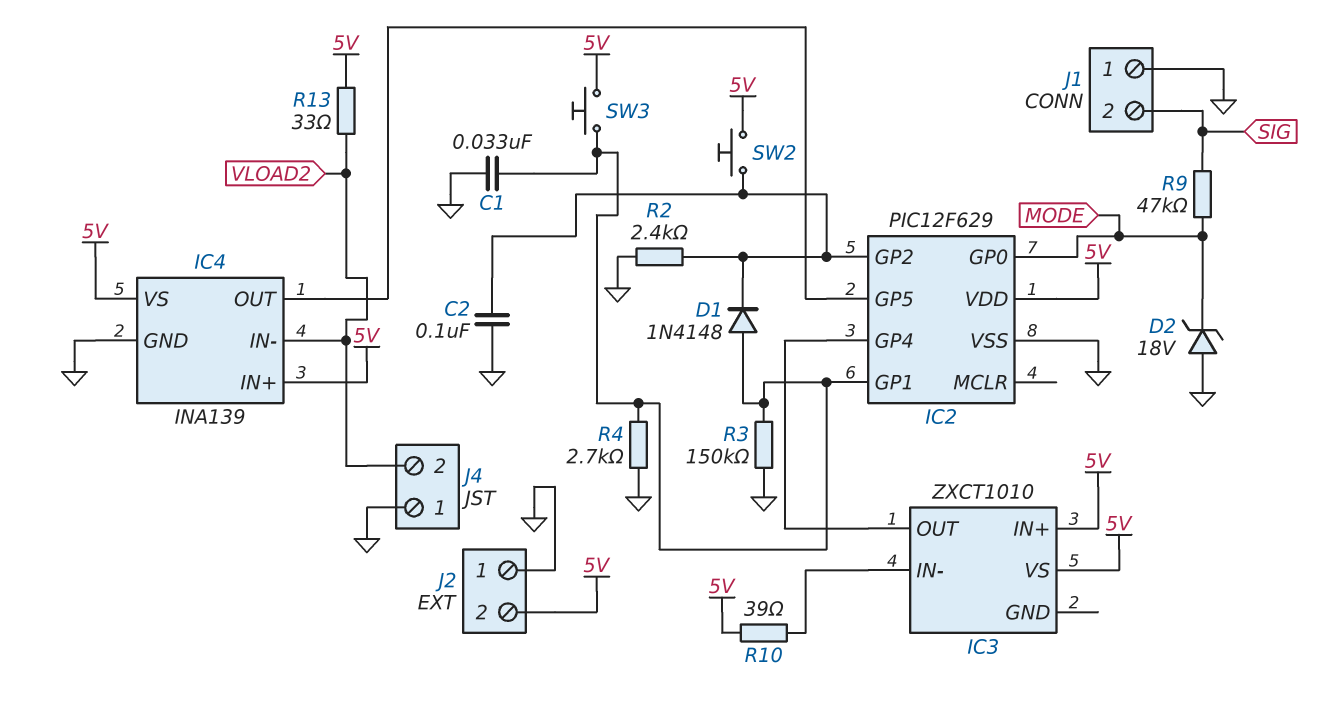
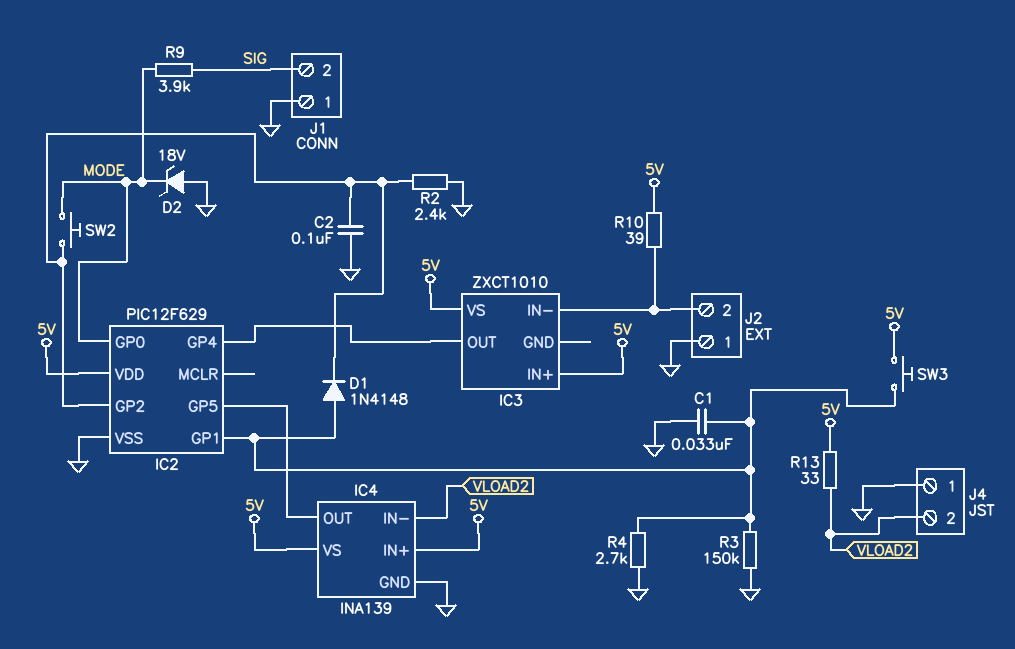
J2 pin 2: 5V -> IC3/IN-
R9: 47k (MODE, SIG) -> 3.9k (MODE, SIG)
SW2: button (5V, IC2/GP2) -> button (IC2/GP2, MODE)

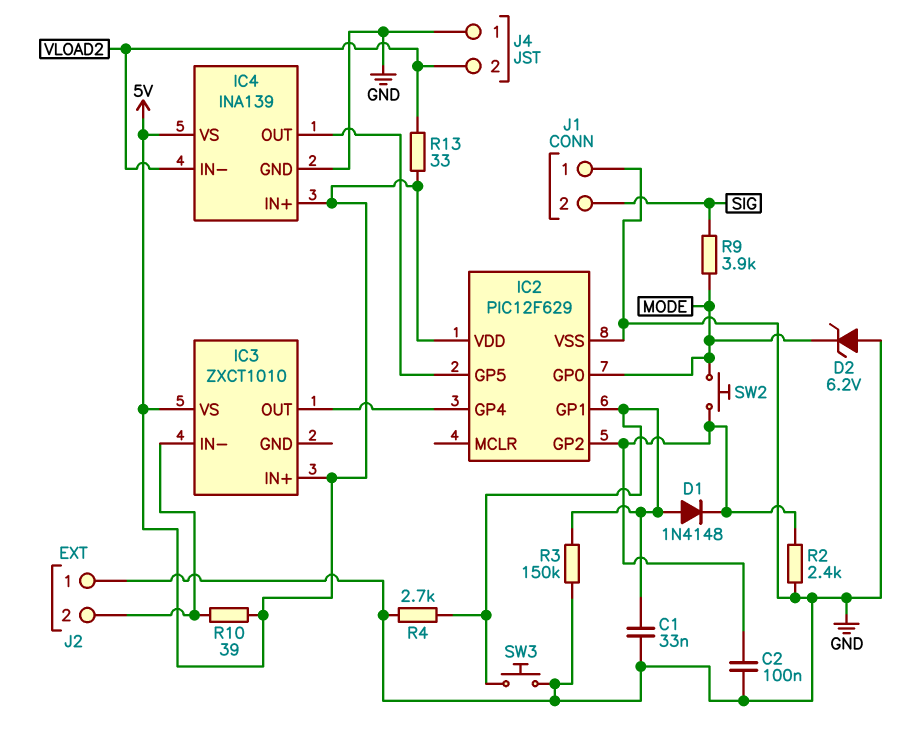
D2: zener 18V (A GND, K MODE) -> zener 6.2V (A GND, K MODE)
SW3: button (5V, IC2/GP1) -> button (GND, IC2/GP1)

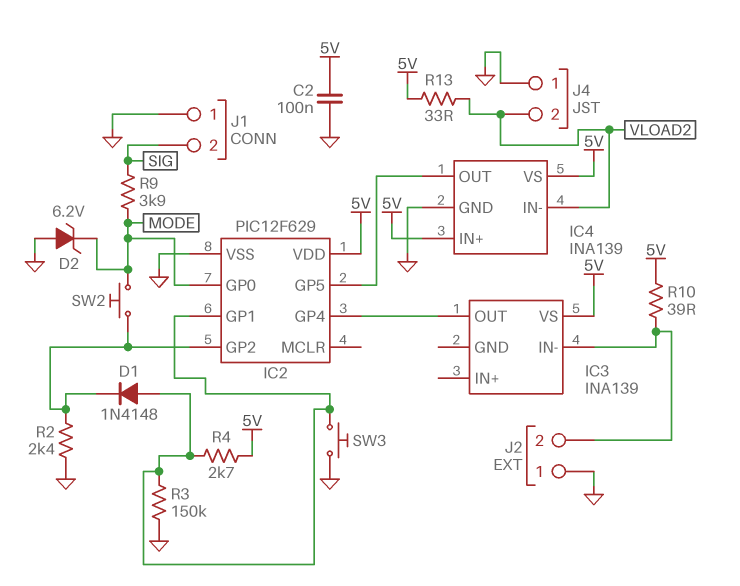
C1: 33nF (GND, IC2/GP1) -> none
C2: 100nF (GND, IC2/GP2) -> 100nF (5V, GND)
IC3: ZXCT1010 -> INA139
IC3 pin IN+: 5V -> none
R4: 2.7k (GND, IC2/GP1) -> 2.7k (5V, IC2/GP1)

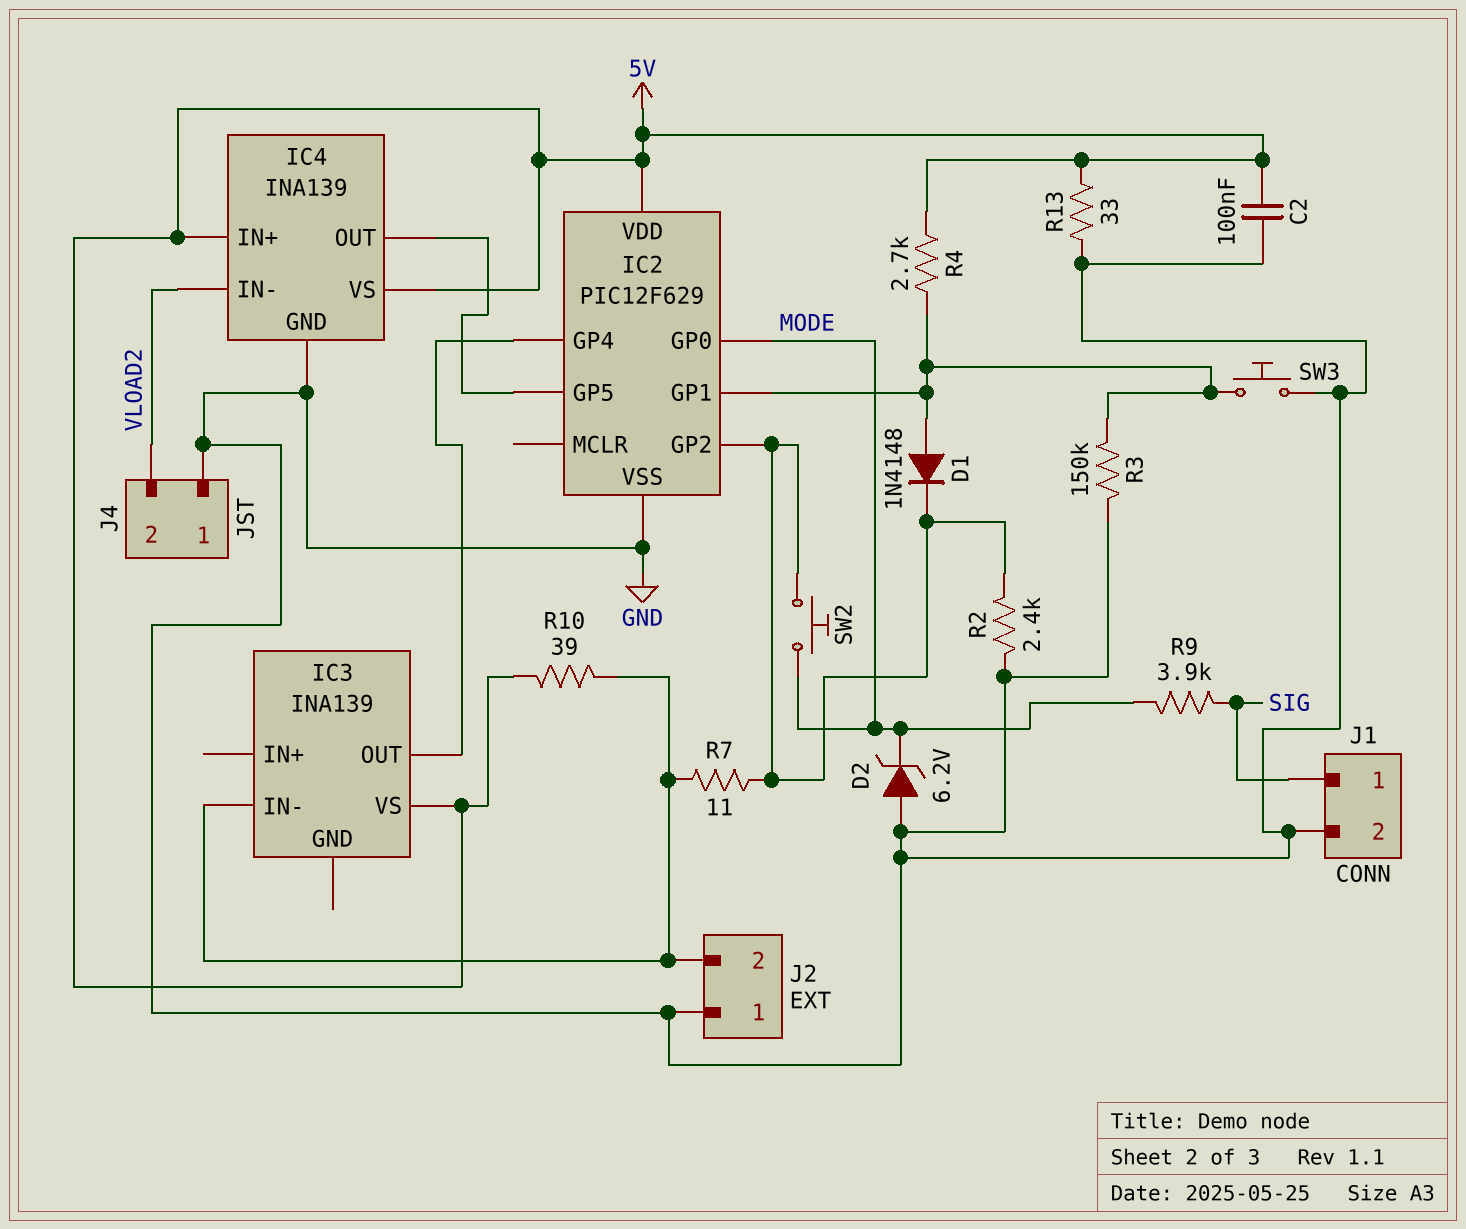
J1 pin 1: GND -> SIG
J1 pin 2: SIG -> GND
R7: none -> 11 (IC2/GP2, IC3/IN-)
R13: 33 (5V, VLOAD2) -> 33 (5V, GND)

